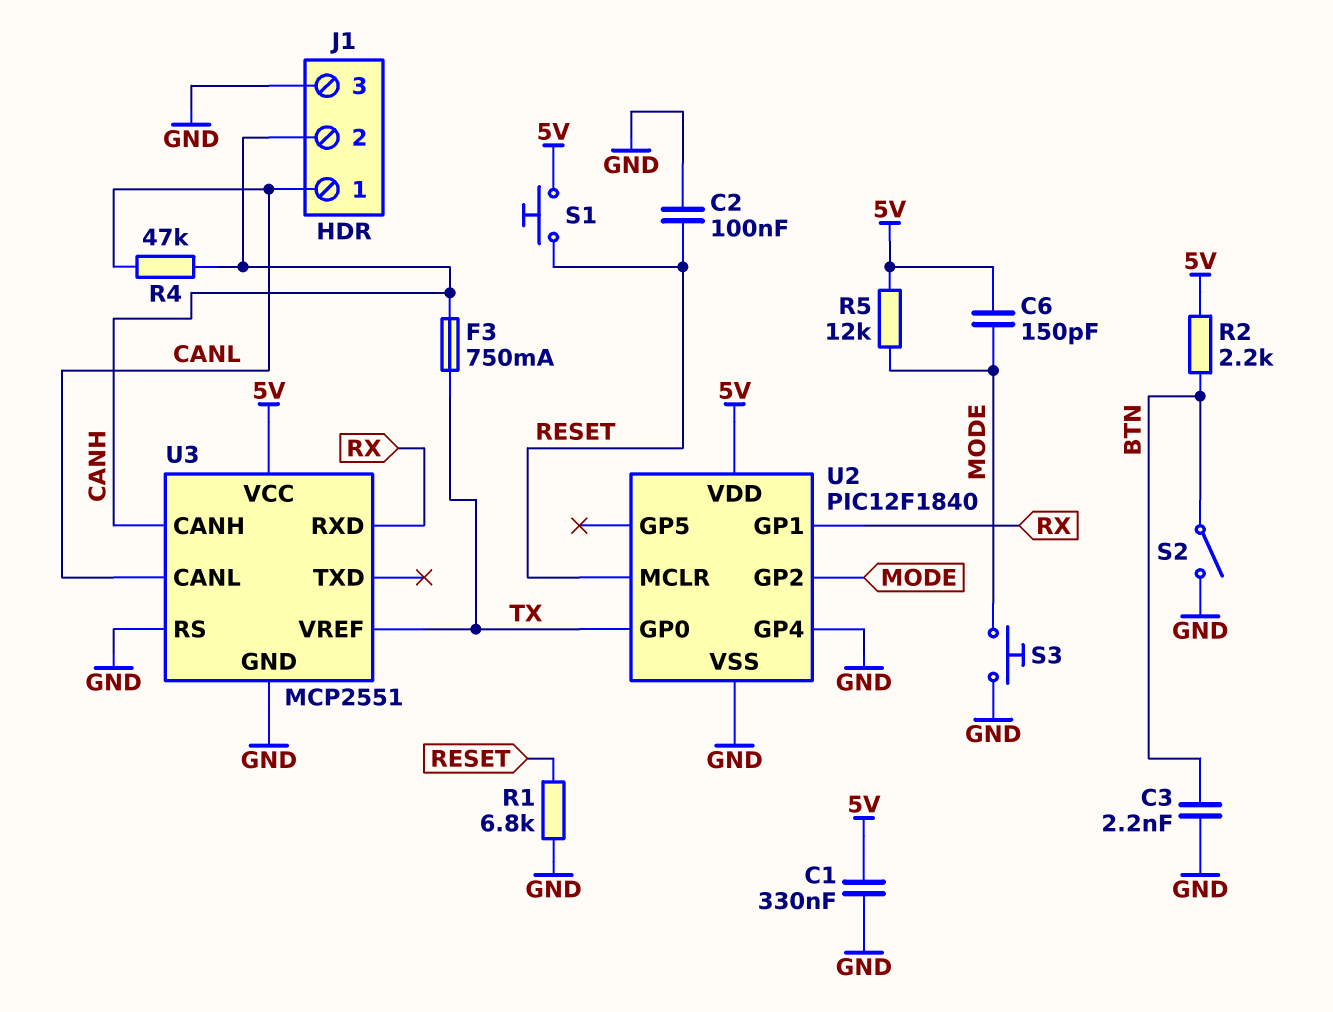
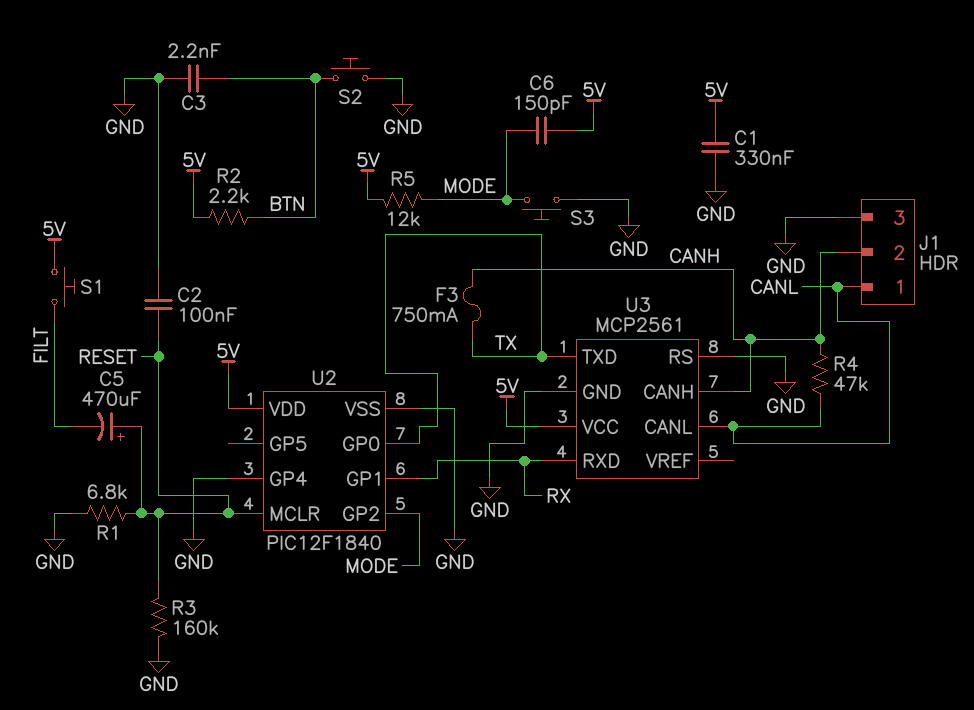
C5: none -> 470uF (plus RESET, minus FILT)
R3: none -> 160k (GND, RESET)
S1: button (5V, RESET) -> button (5V, FILT)
S2: switch (BTN, GND) -> button (BTN, GND)
U3: MCP2551 -> MCP2561
U3 pin TXD: none -> TX
U3 pin VREF: TX -> none

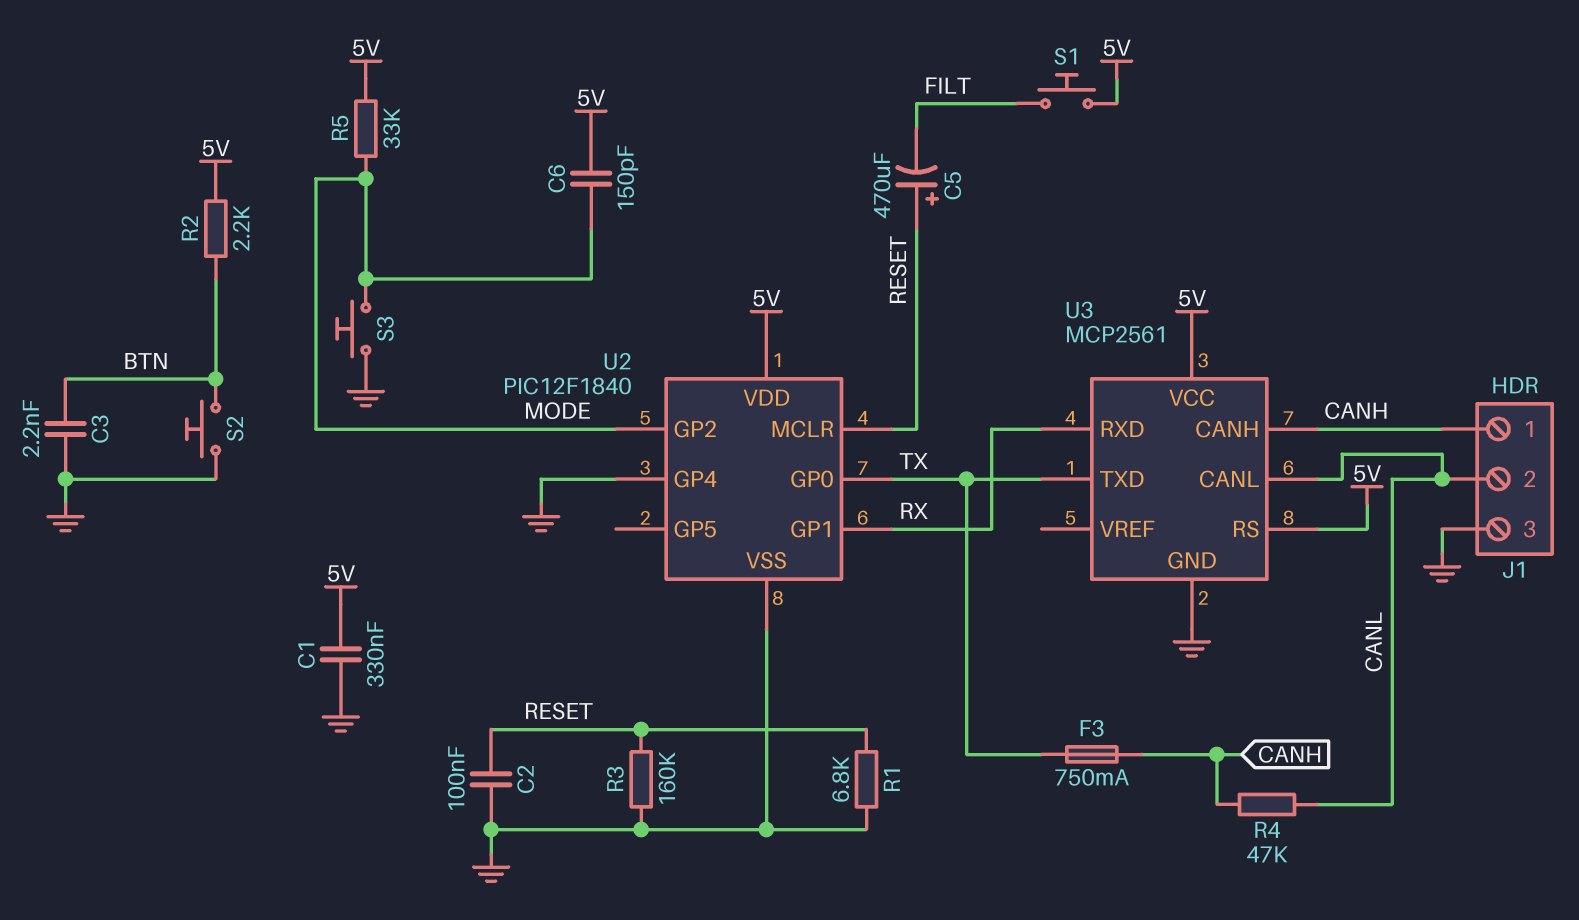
J1 pin 1: CANL -> CANH
J1 pin 2: CANH -> CANL
R5: 12k (5V, MODE) -> 33k (5V, MODE)
U3 pin RS: GND -> 5V

